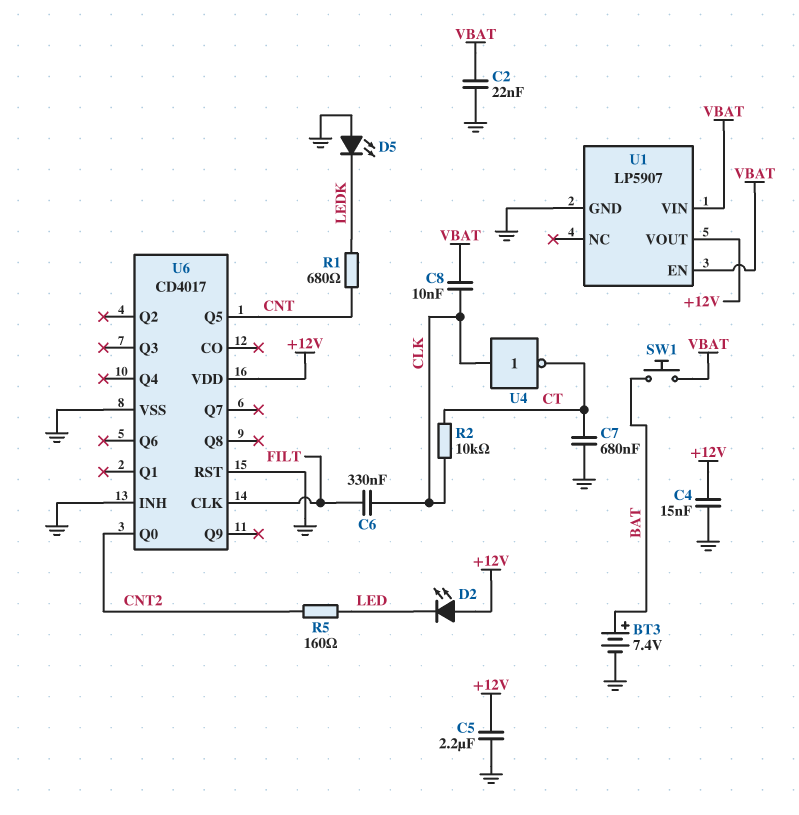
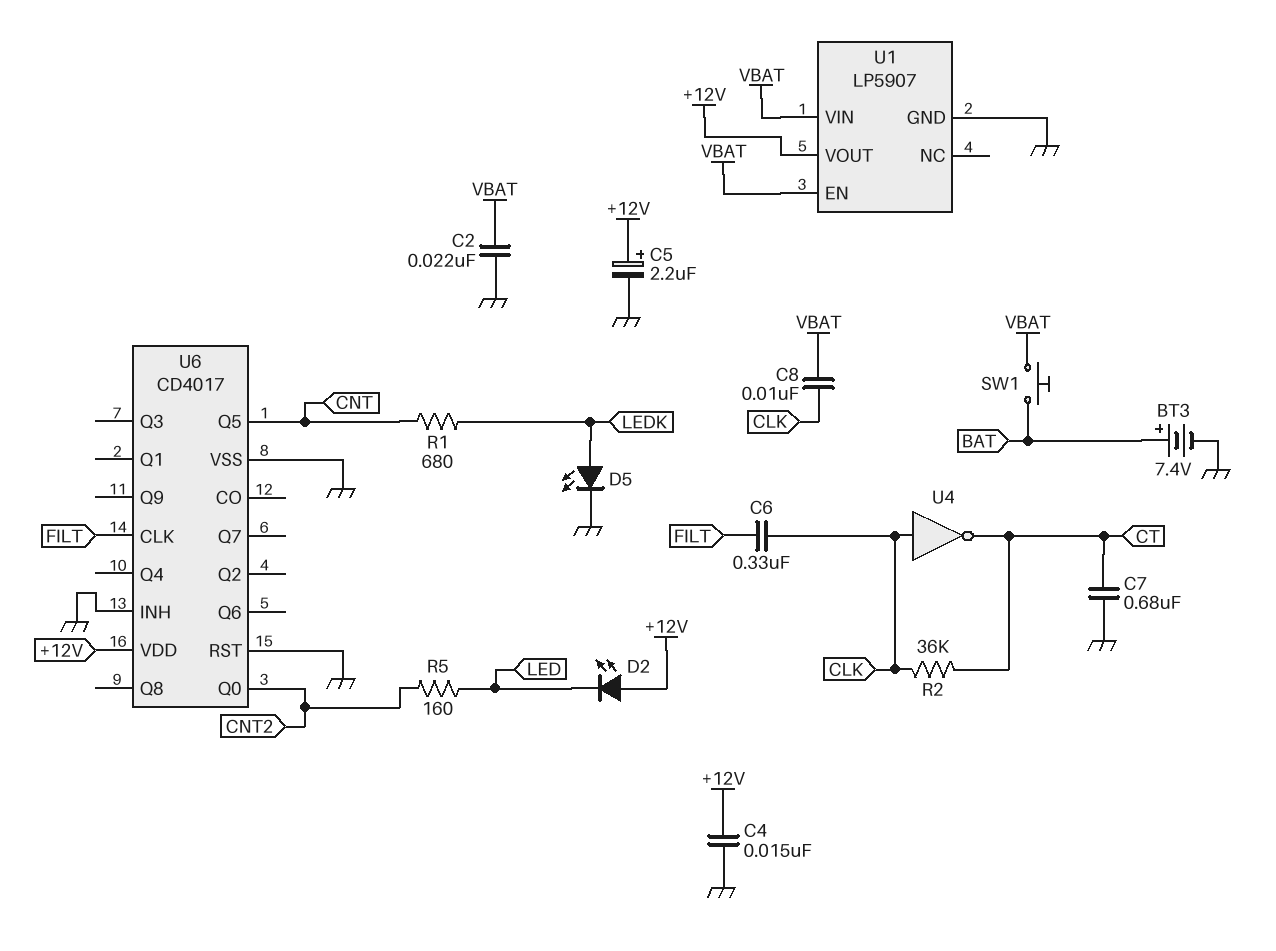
C5: 2.2uF (+12V, GND) -> 2.2uF (plus +12V, minus GND)
D5: LED (A GND, K LEDK) -> LED (A LEDK, K GND)
R2: 10k (CLK, CT) -> 36k (CLK, CT)

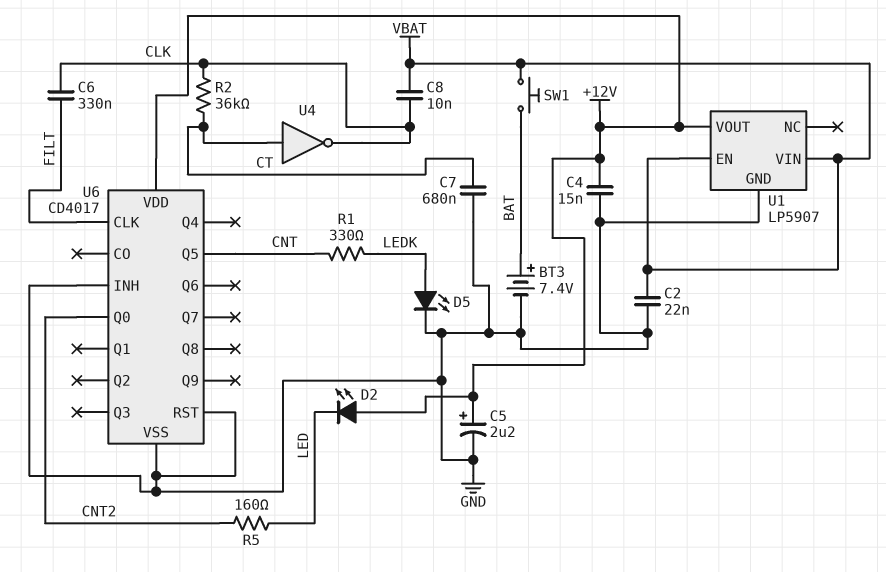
R1: 680 (CNT, LEDK) -> 330 (CNT, LEDK)
U4: NOT (in CLK, out CT) -> NOT (in CT, out CLK)

